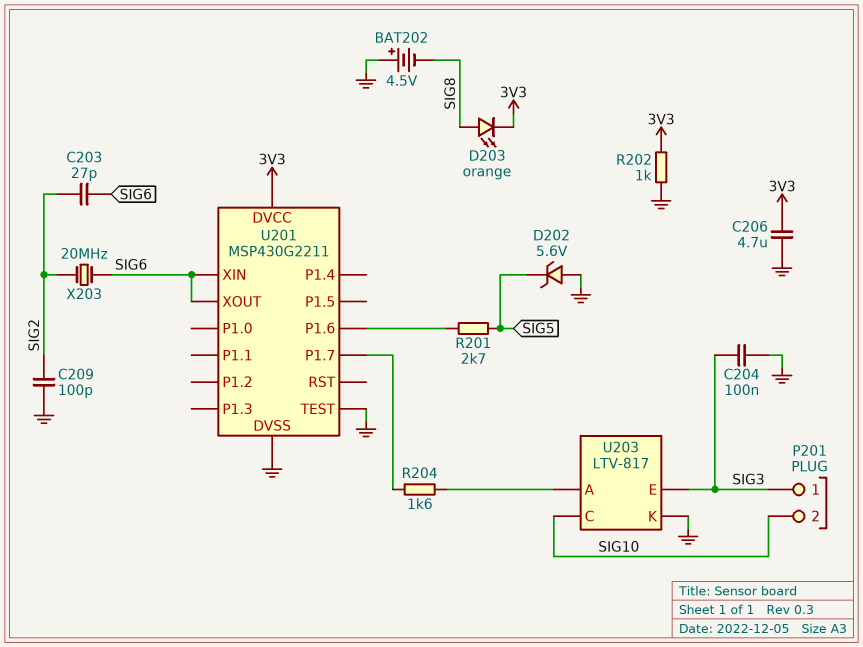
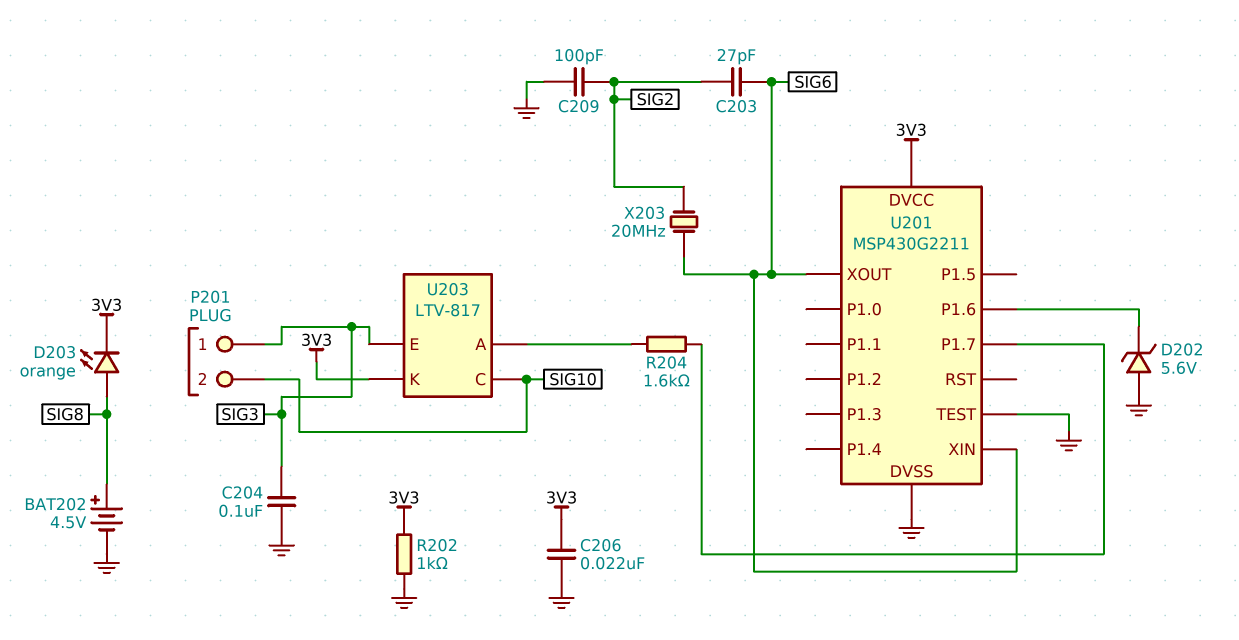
BAT202: 4.5V (plus GND, minus SIG8) -> 4.5V (plus SIG8, minus GND)
C206: 4.7uF (3V3, GND) -> 22nF (3V3, GND)
D202: zener 5.6V (A GND, K SIG5) -> zener 5.6V (A GND, K U201/P1.6)
R201: 2.7k (SIG5, U201/P1.6) -> none
U203 pin K: GND -> 3V3

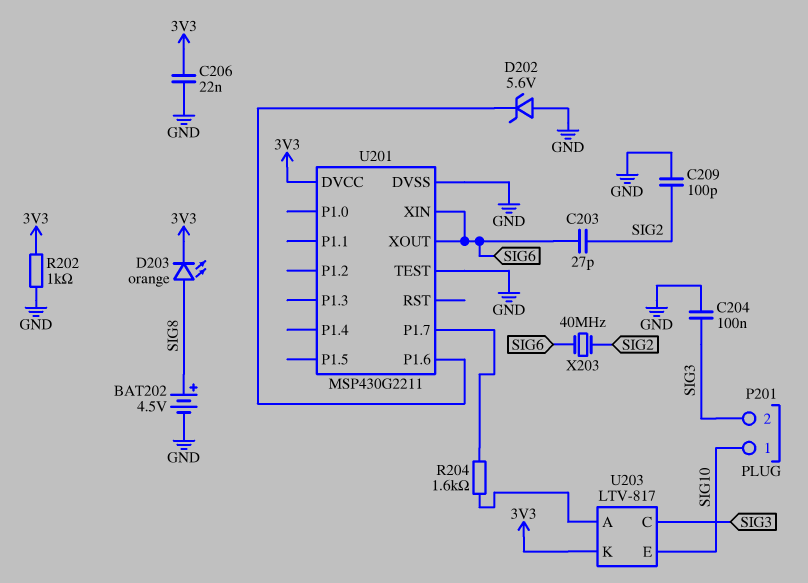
P201 pin 1: SIG3 -> SIG10
P201 pin 2: SIG10 -> SIG3
U203 pin C: SIG10 -> SIG3
U203 pin E: SIG3 -> SIG10
X203: 20MHz (SIG2, SIG6) -> 40MHz (SIG2, SIG6)

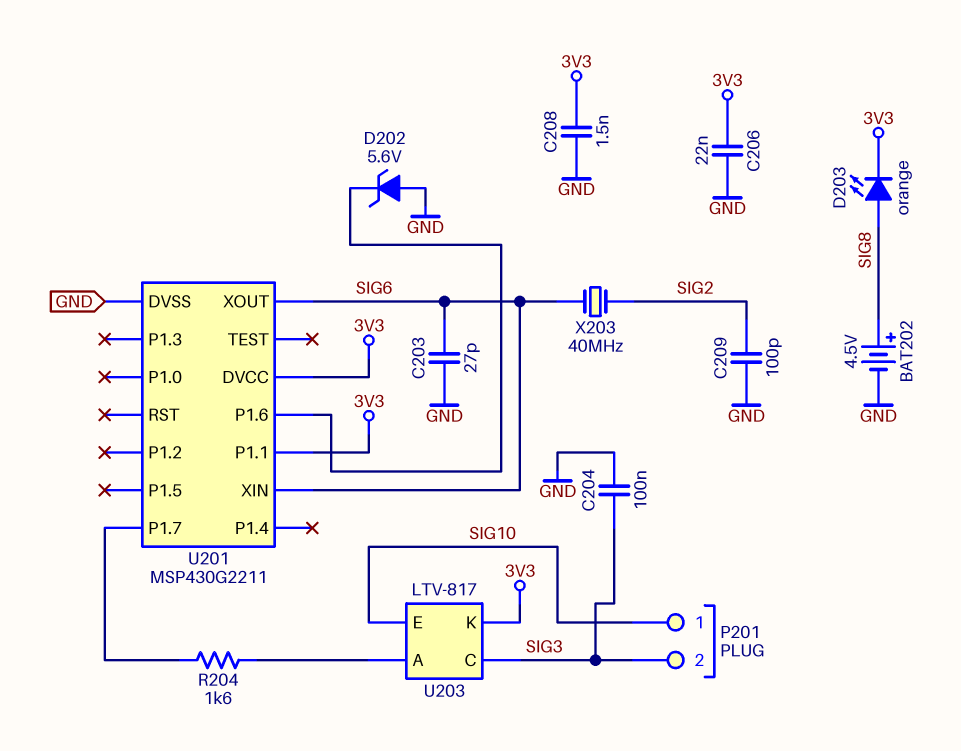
C203: 27pF (SIG2, SIG6) -> 27pF (GND, SIG6)
C208: none -> 1.5nF (3V3, GND)
R202: 1k (3V3, GND) -> none
U201 pin P1.1: none -> 3V3
U201 pin TEST: GND -> none

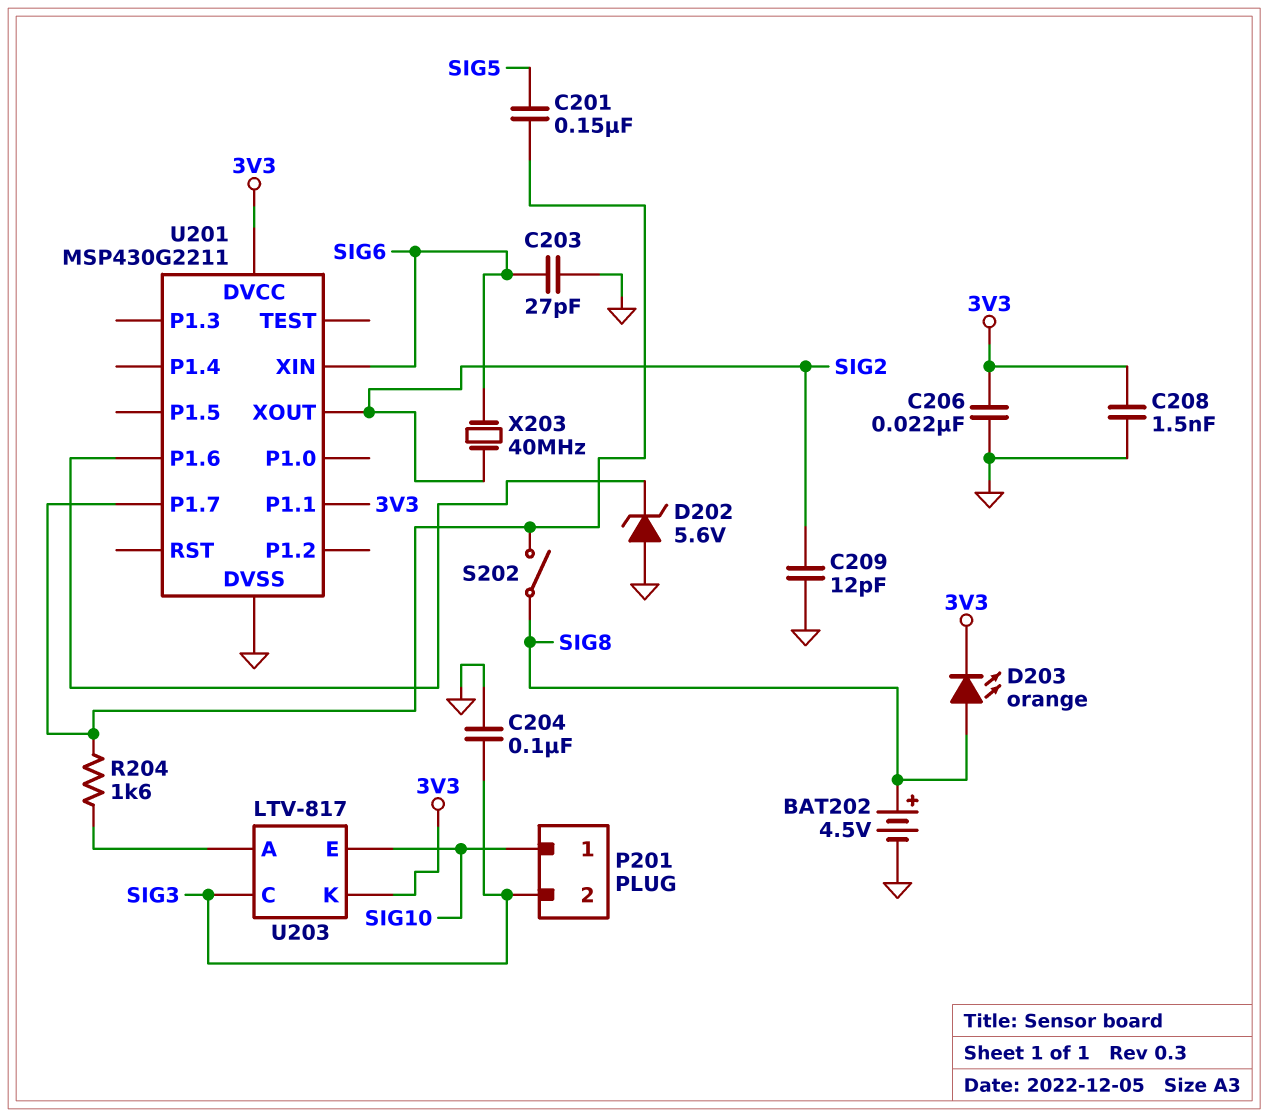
C201: none -> 150nF (SIG5, U201/P1.7)
C209: 100pF (GND, SIG2) -> 12pF (GND, SIG2)
S202: none -> switch (SIG8, U201/P1.7)
U201 pin XOUT: SIG6 -> SIG2

